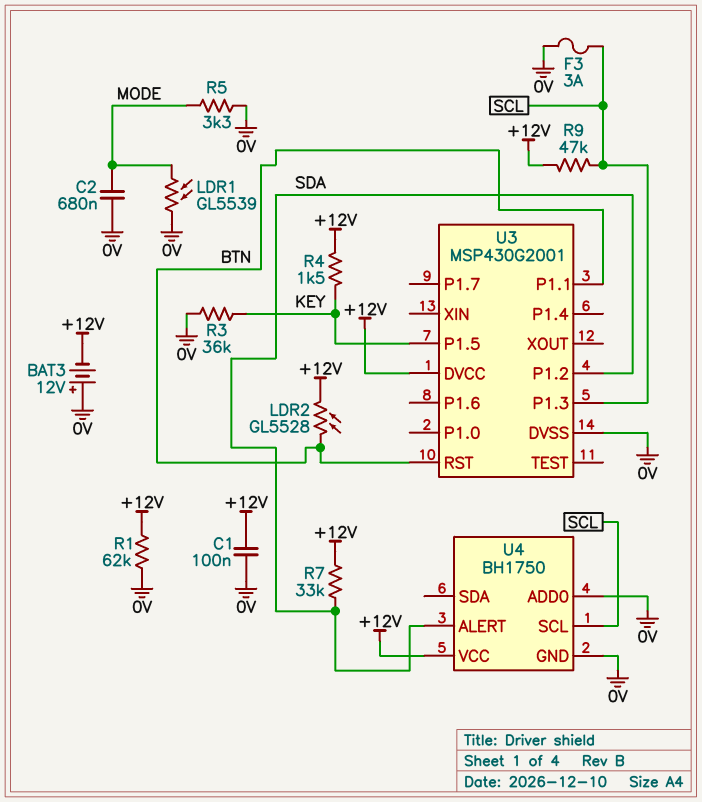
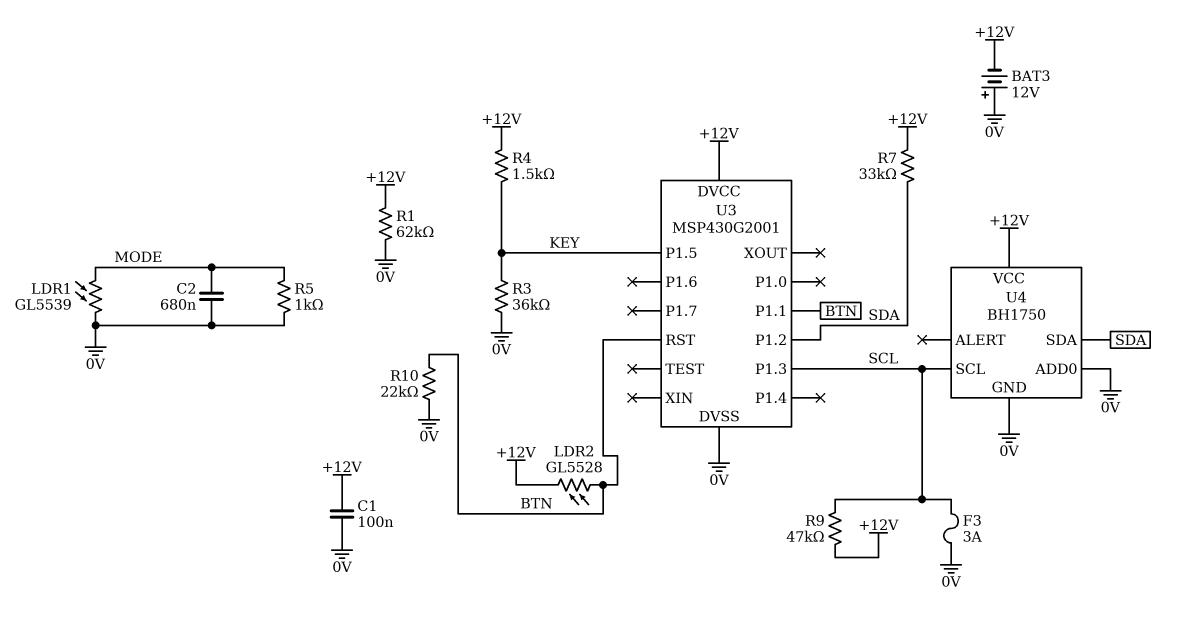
R5: 3.3k (0V, MODE) -> 1k (0V, MODE)
R10: none -> 22k (0V, BTN)
U4 pin ALERT: SDA -> none
U4 pin SDA: none -> SDA

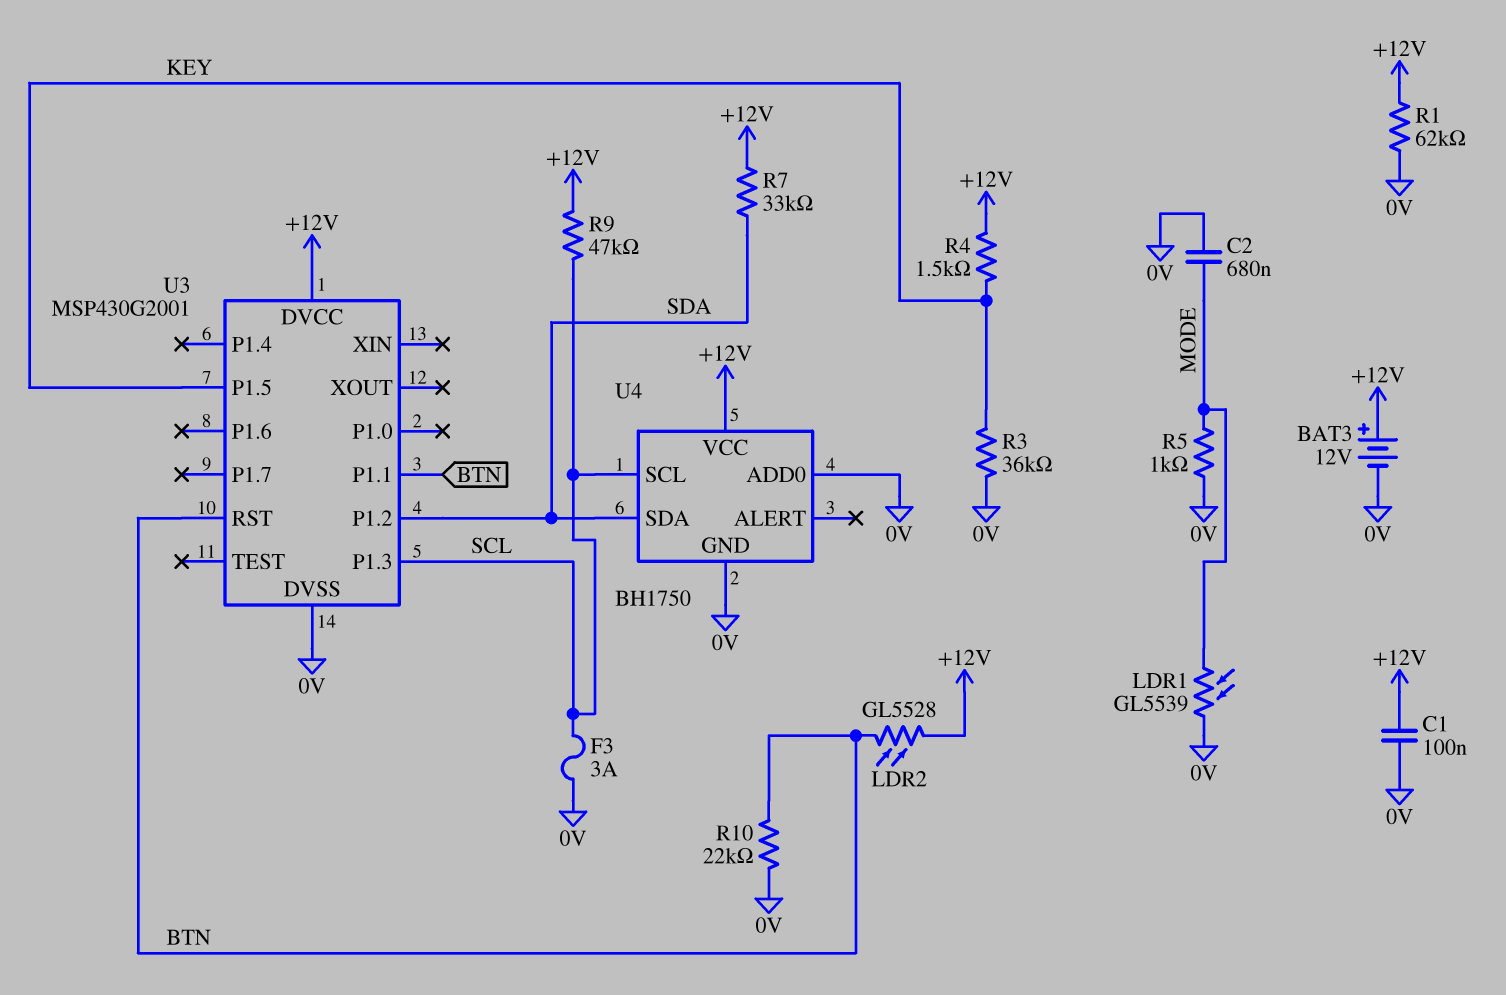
BAT3: 12V (plus 0V, minus +12V) -> 12V (plus +12V, minus 0V)

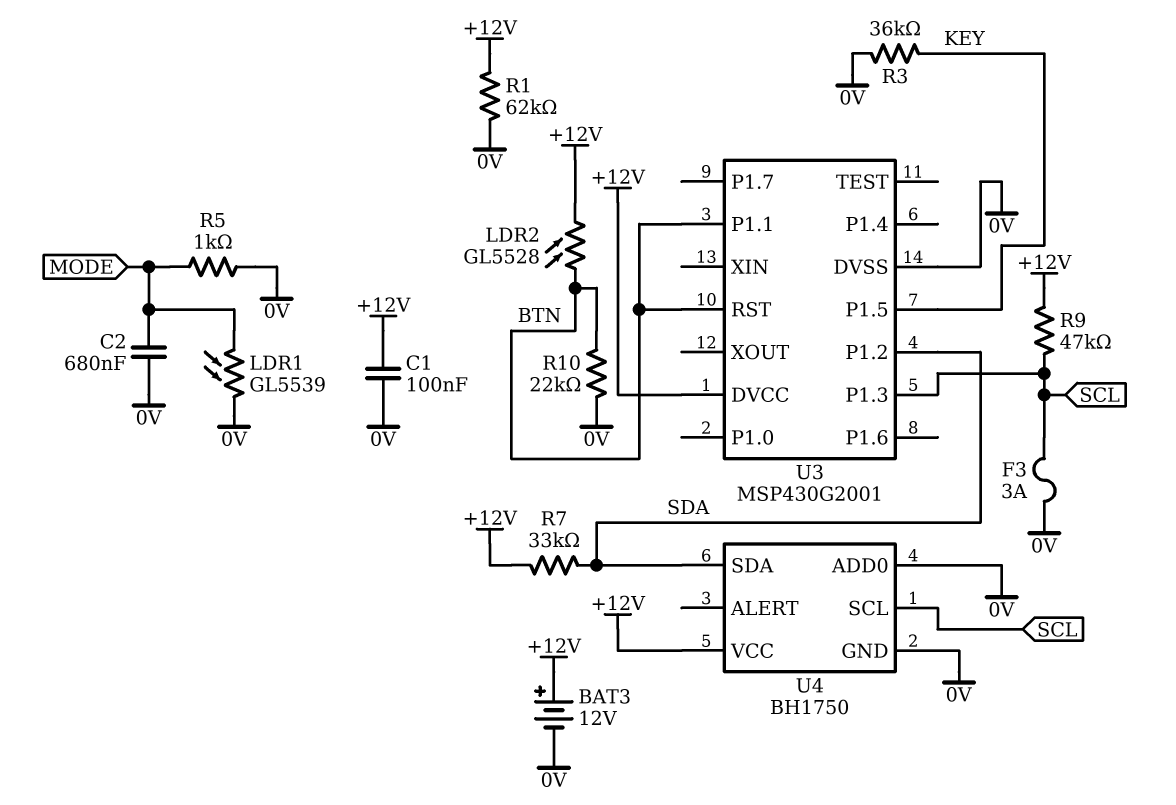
R4: 1.5k (+12V, KEY) -> none

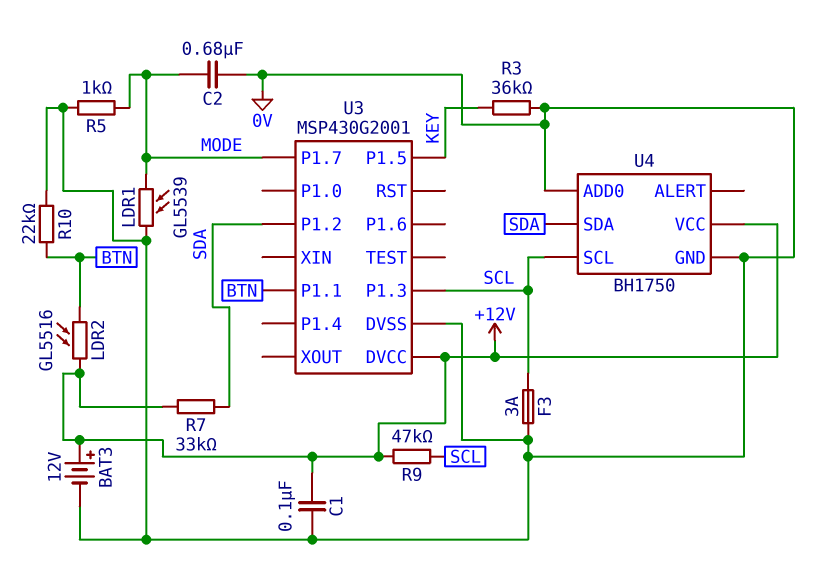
LDR2: GL5528 (+12V, BTN) -> GL5516 (+12V, BTN)
R1: 62k (+12V, 0V) -> none
U3 pin P1.7: none -> MODE
U3 pin RST: BTN -> none

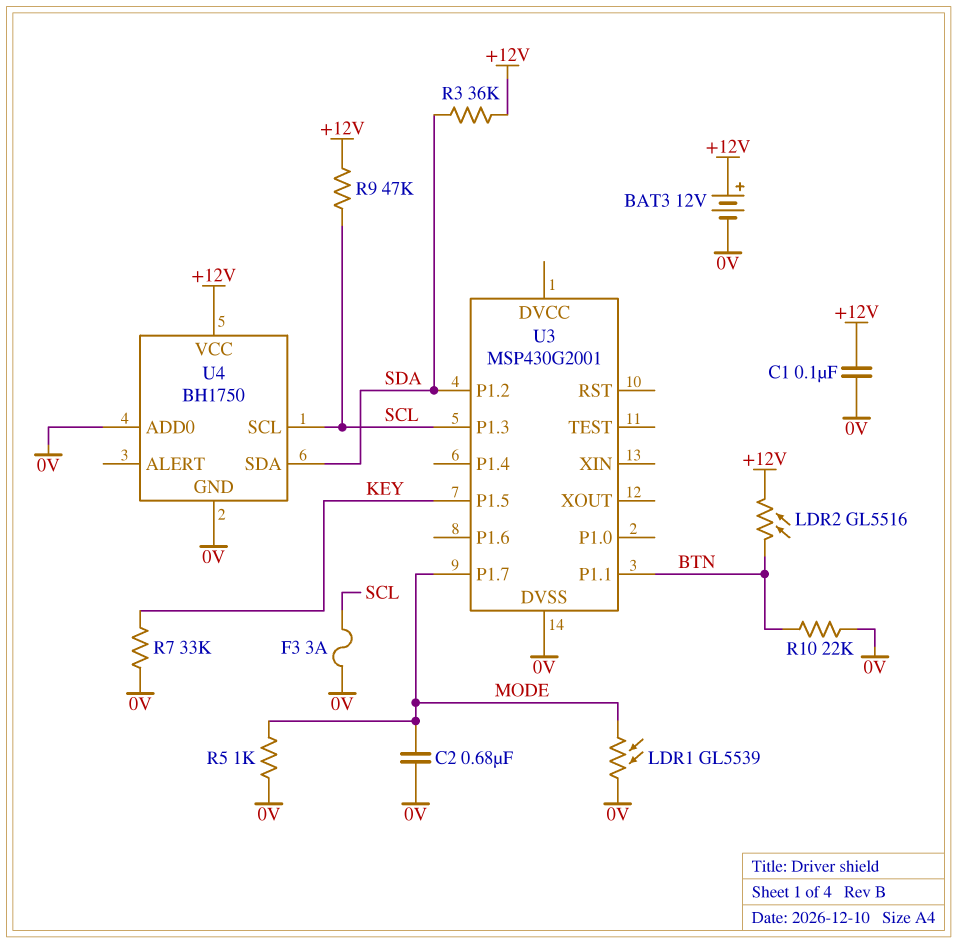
R3: 36k (0V, KEY) -> 36k (+12V, SDA)
R7: 33k (+12V, SDA) -> 33k (0V, KEY)
U3 pin DVCC: +12V -> none

